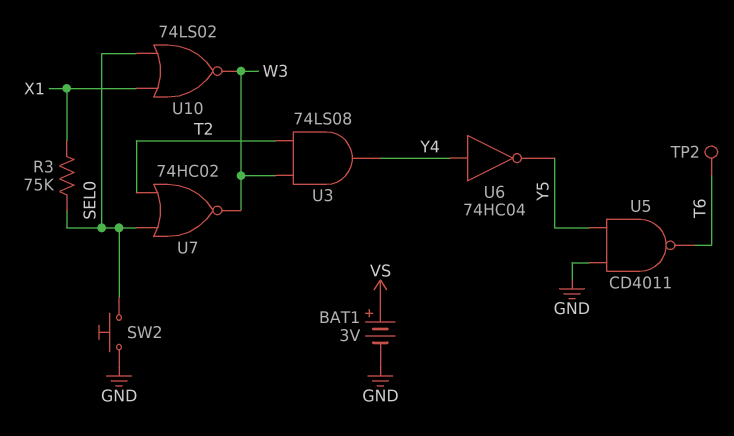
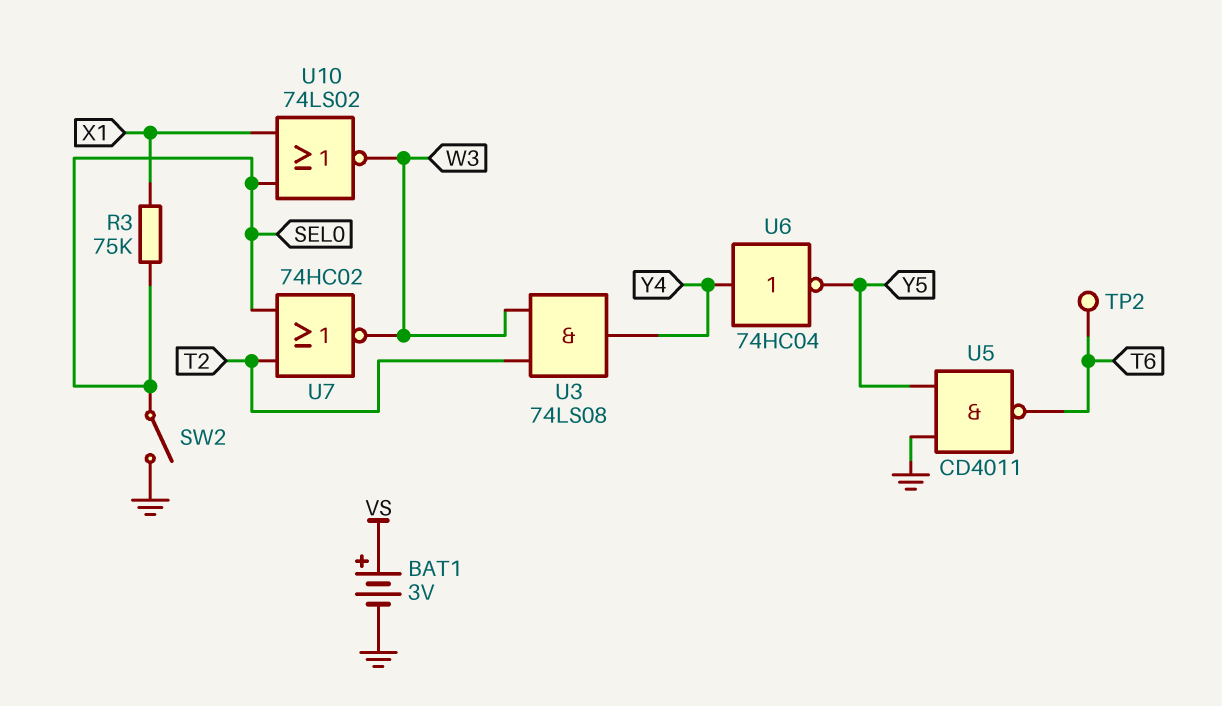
SW2: button (GND, SEL0) -> switch (GND, SEL0)

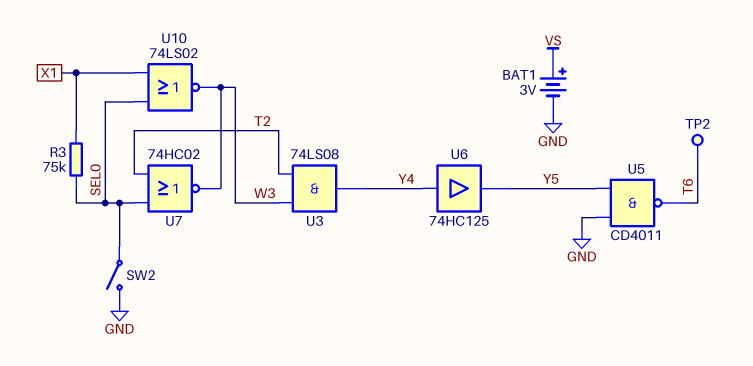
U6: NOT 74HC04 (in Y4, out Y5) -> buffer 74HC125 (in Y4, out Y5)

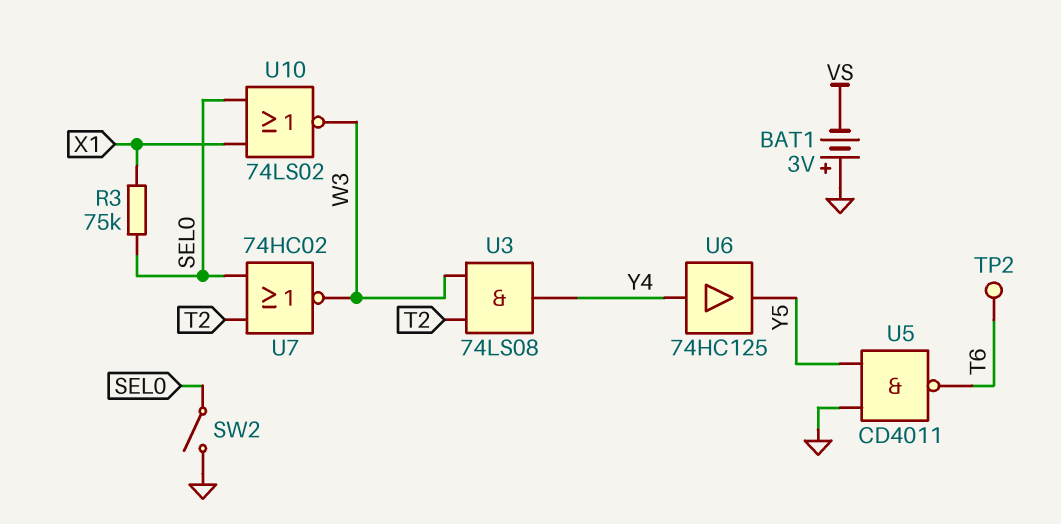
BAT1: 3V (plus VS, minus GND) -> 3V (plus GND, minus VS)

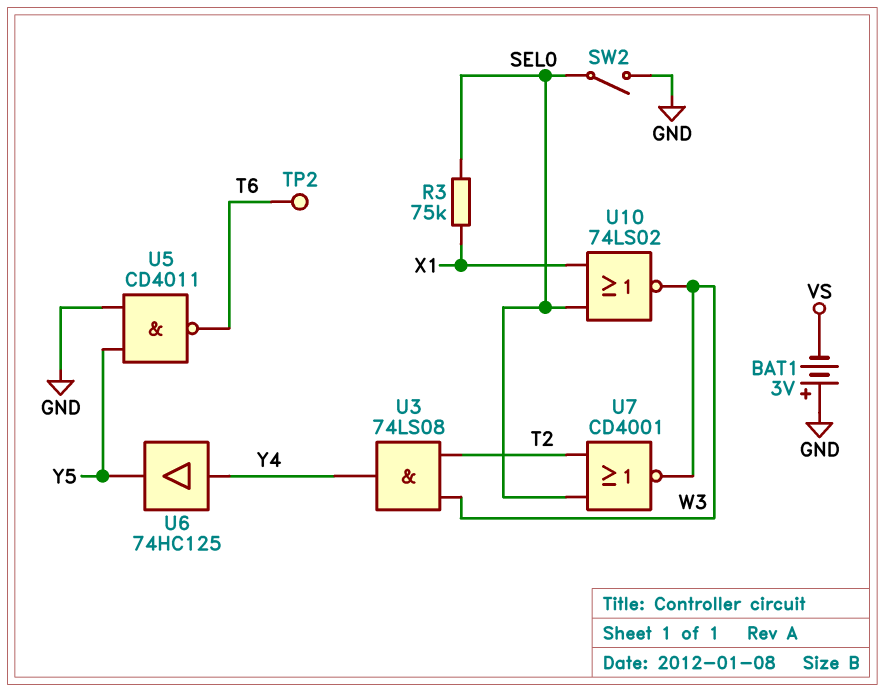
U7: NOR 74HC02 (in SEL0, in T2, out W3) -> NOR CD4001 (in SEL0, in T2, out W3)

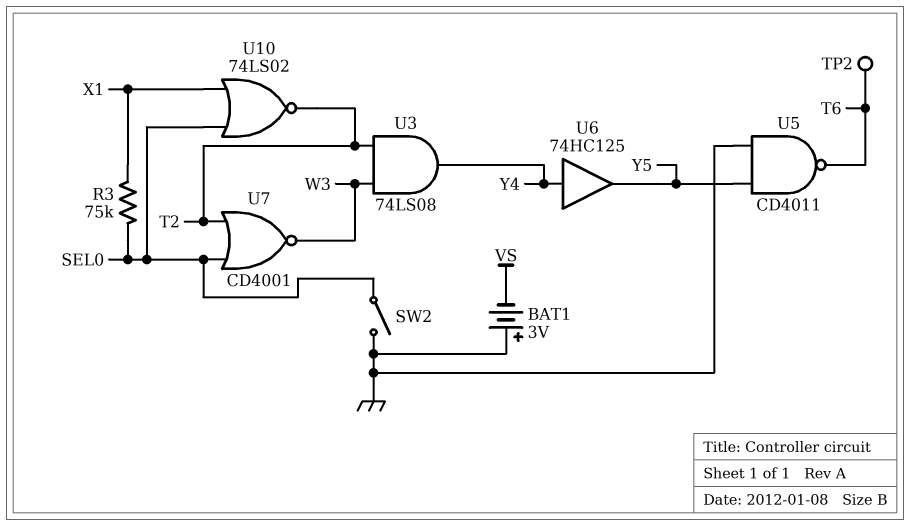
U10: NOR 74LS02 (in SEL0, in X1, out W3) -> NOR 74LS02 (in SEL0, in X1, out T2)

